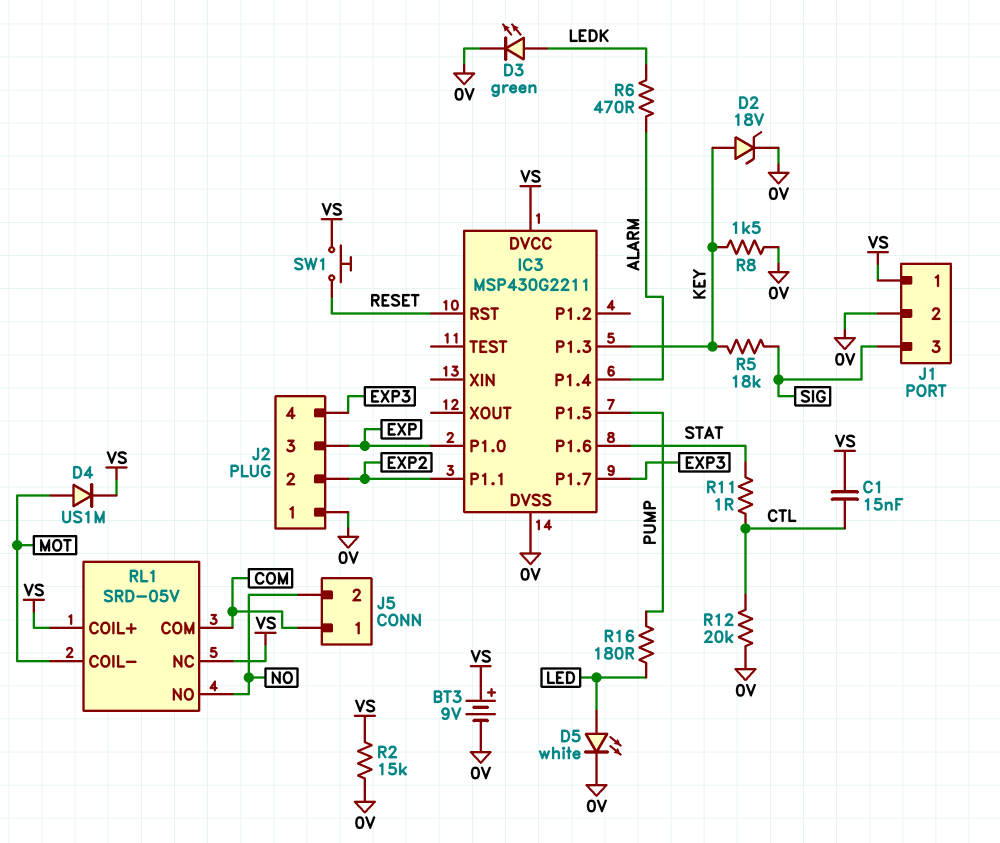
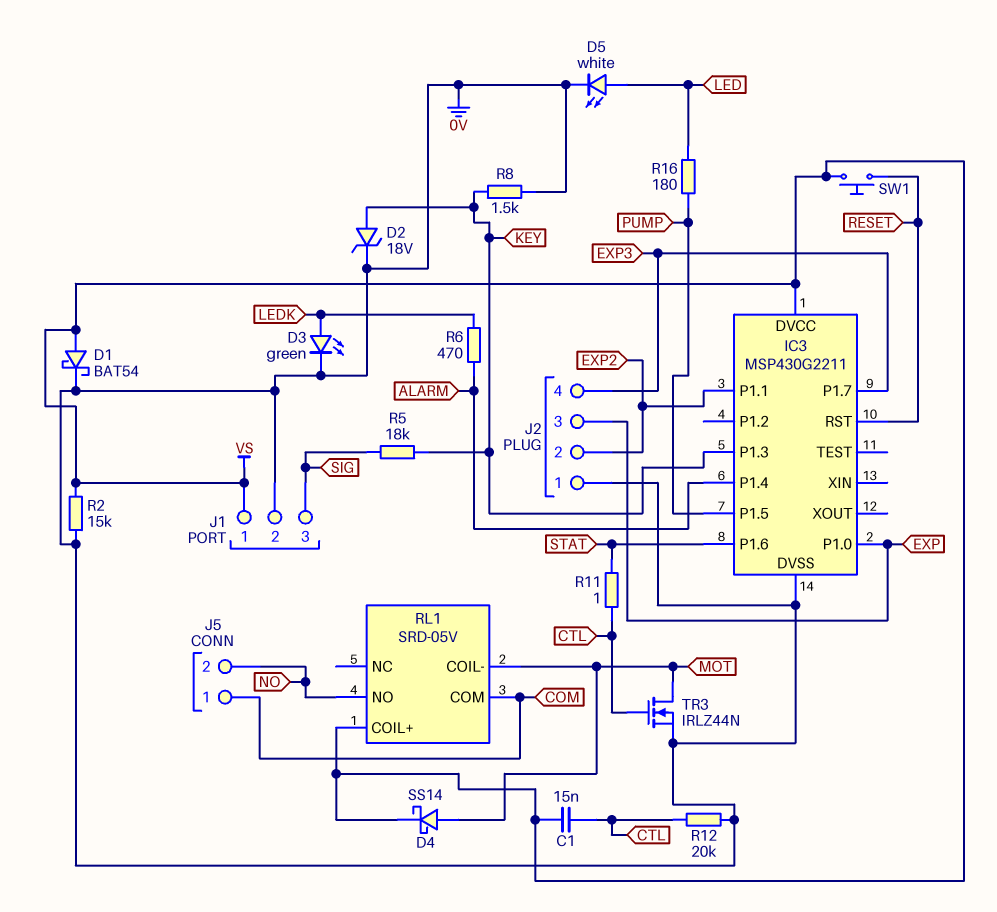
BT3: 9V (plus VS, minus 0V) -> none
D1: none -> schottky BAT54 (A VS, K 0V)
D4: diode US1M (A MOT, K VS) -> schottky SS14 (A MOT, K VS)
RL1 pin NC: VS -> none
TR3: none -> NMOS IRLZ44N (G CTL, D MOT, S 0V)

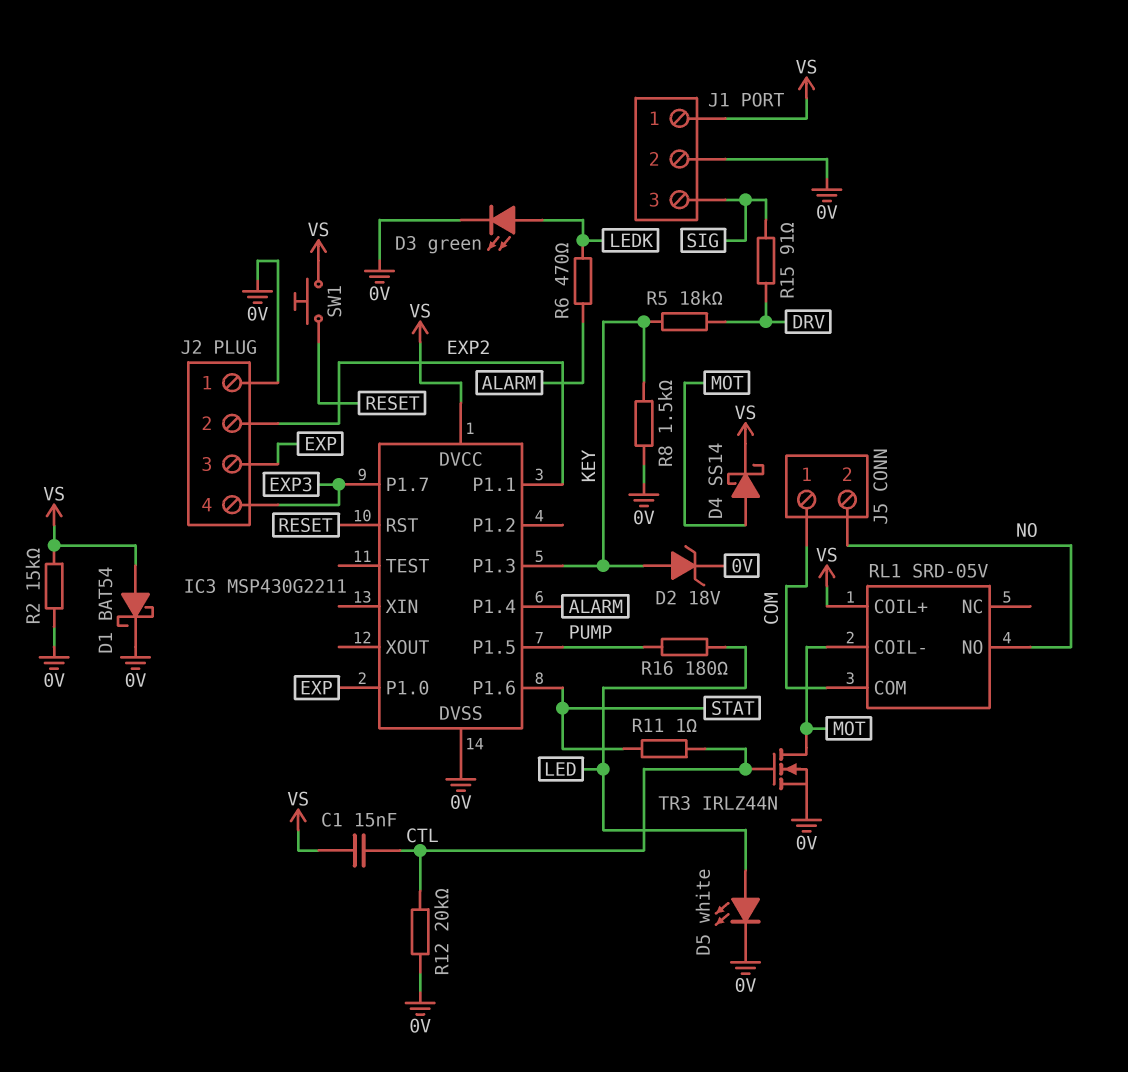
R5: 18k (KEY, SIG) -> 18k (DRV, KEY)
R15: none -> 91 (DRV, SIG)

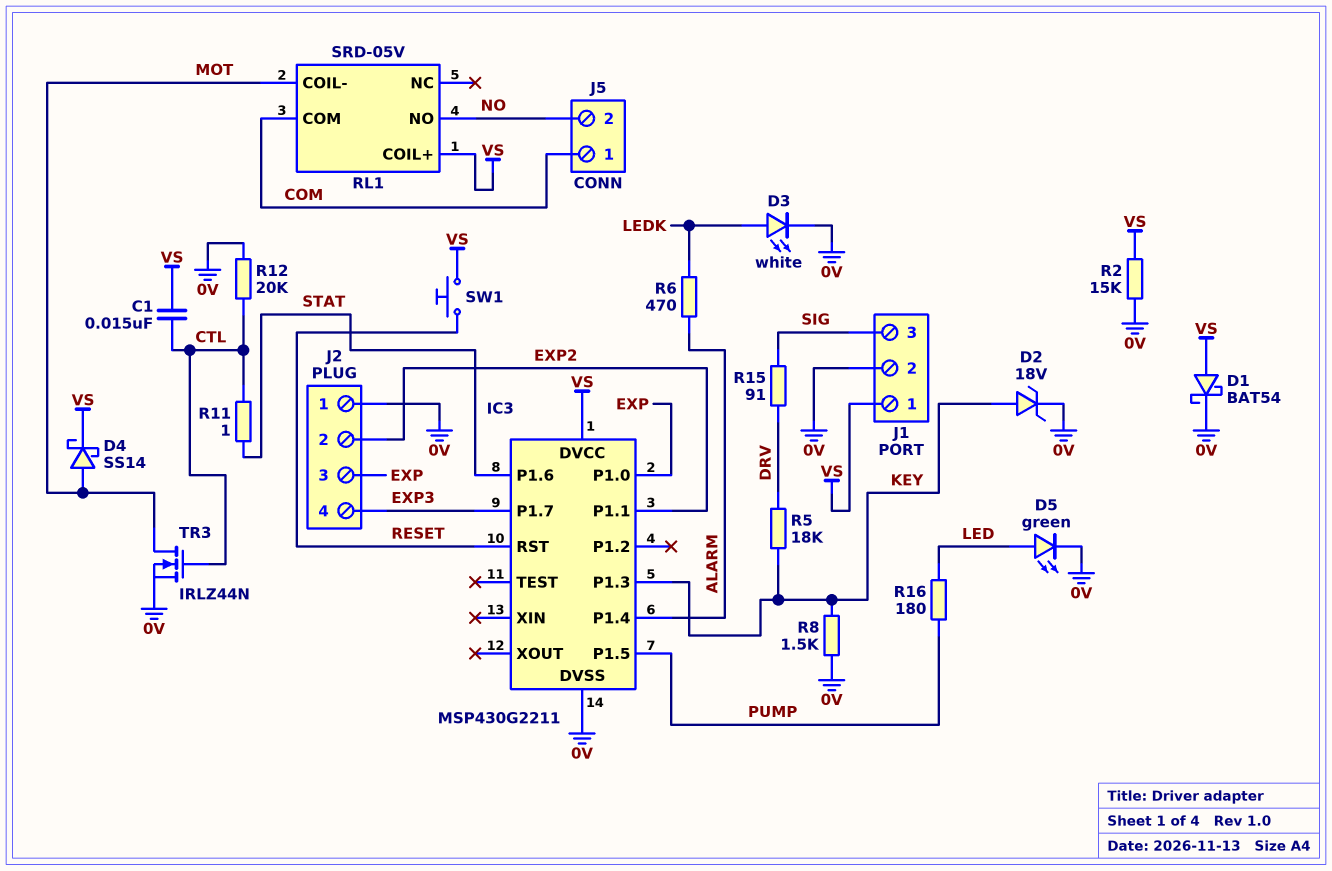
D3: LED green (A LEDK, K 0V) -> LED white (A LEDK, K 0V)
D5: LED white (A LED, K 0V) -> LED green (A LED, K 0V)

